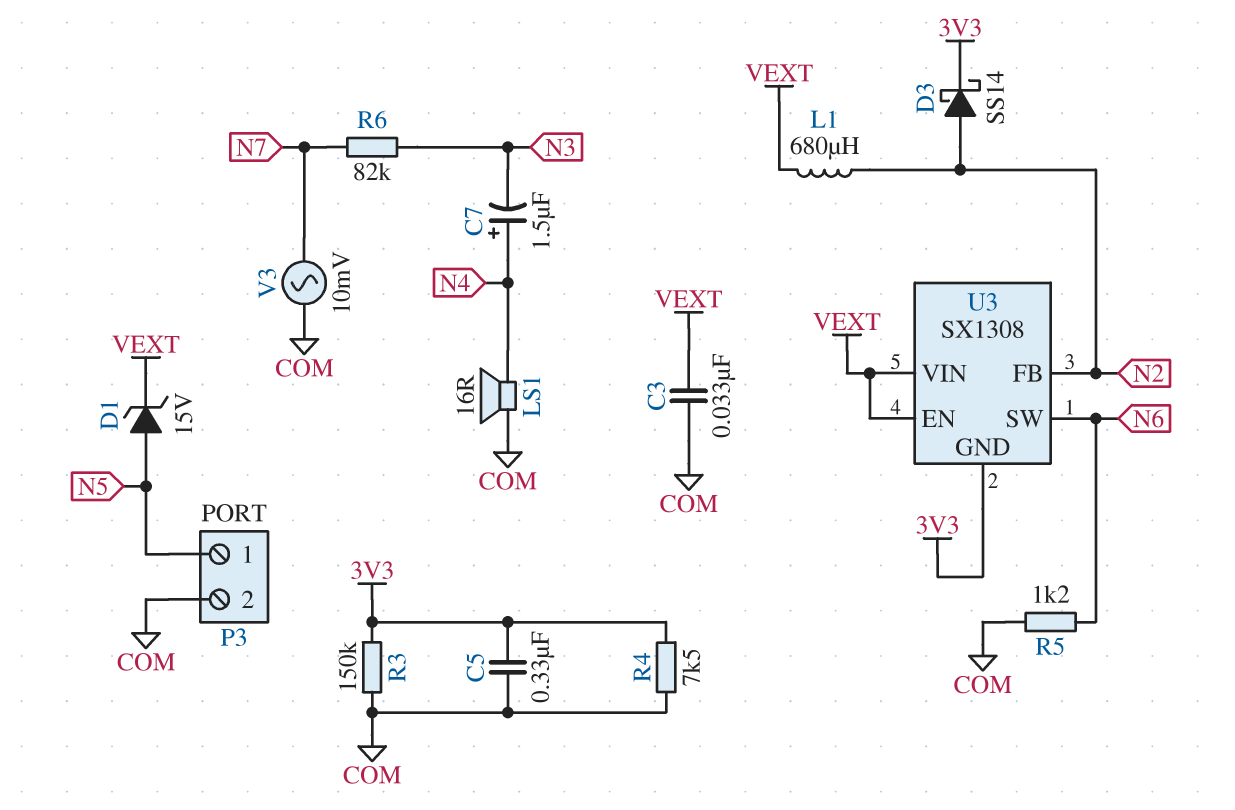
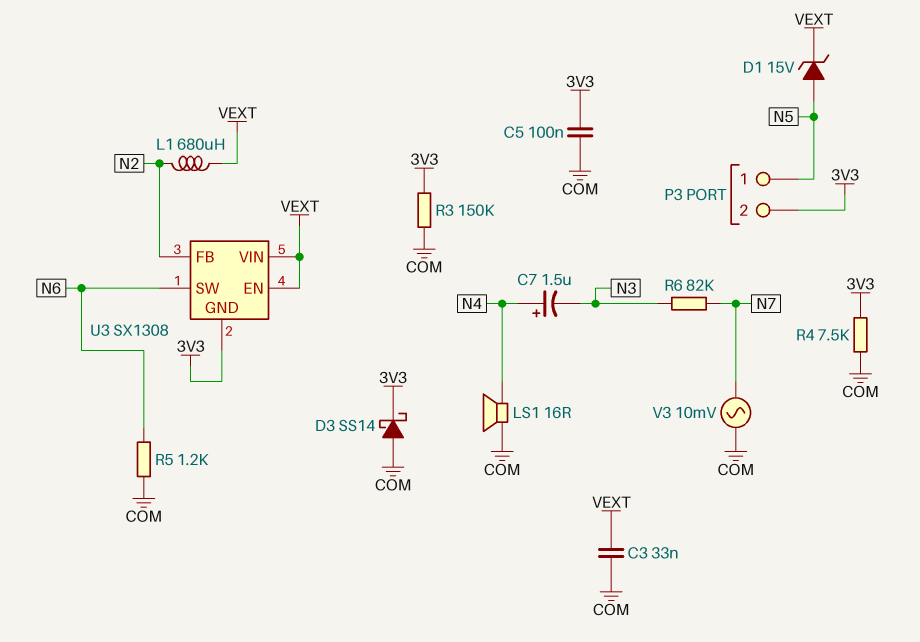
C5: 330nF (3V3, COM) -> 100nF (3V3, COM)
D3: schottky SS14 (A N2, K 3V3) -> schottky SS14 (A COM, K 3V3)
P3 pin 2: COM -> 3V3

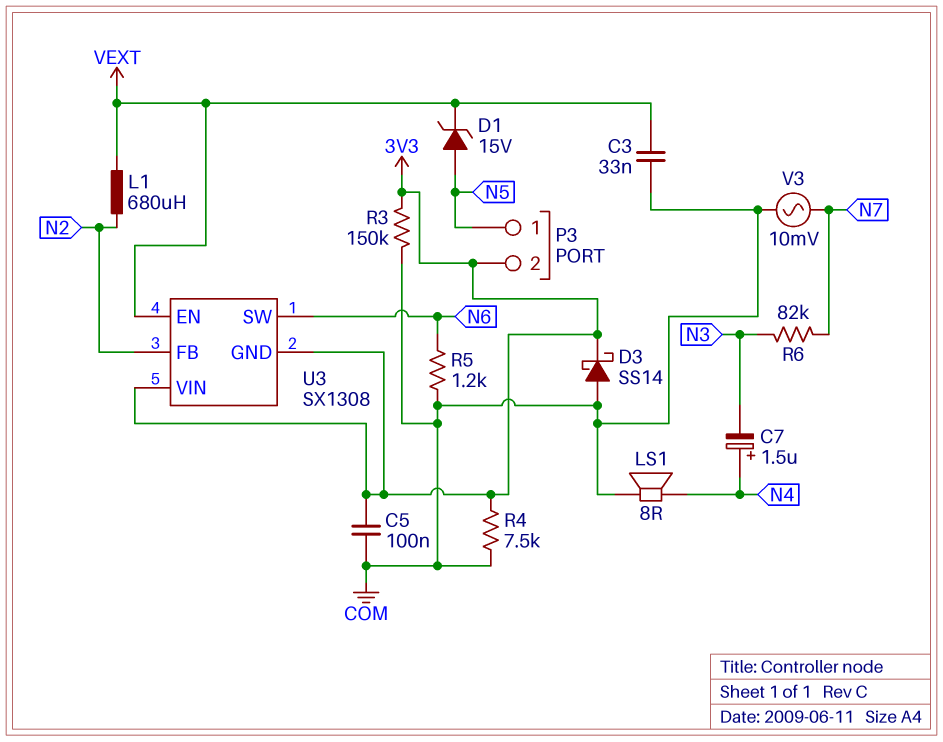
LS1: speaker 16R (COM, N4) -> speaker 8R (COM, N4)
U3 pin VIN: VEXT -> 3V3

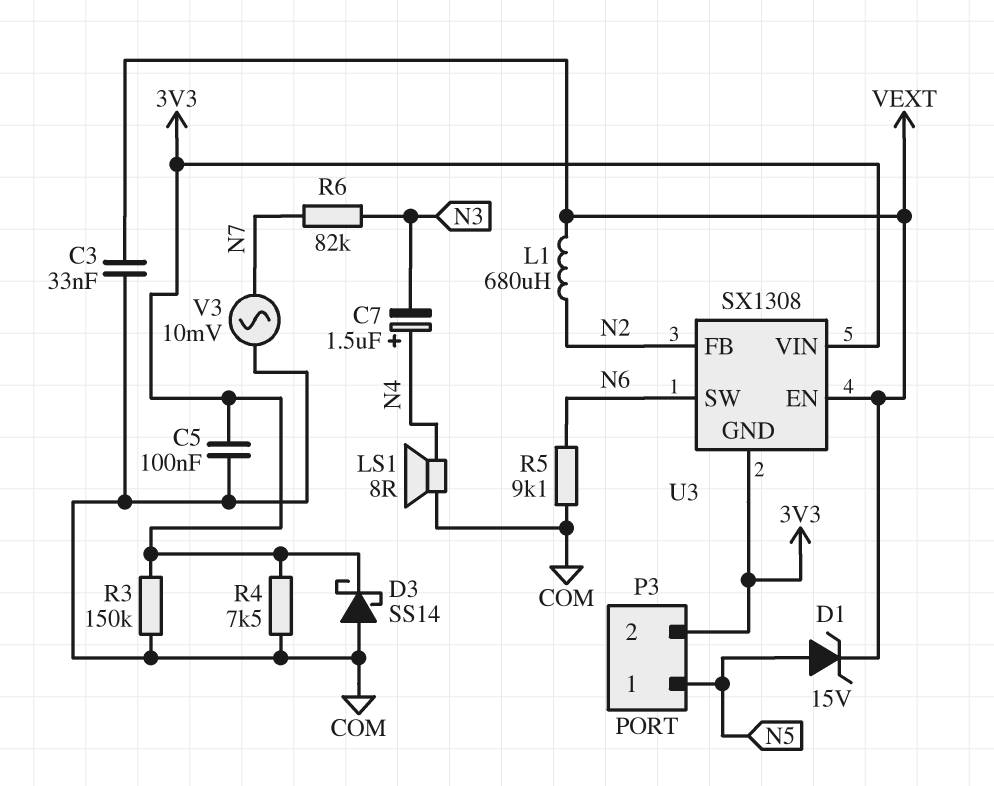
R5: 1.2k (COM, N6) -> 9.1k (COM, N6)

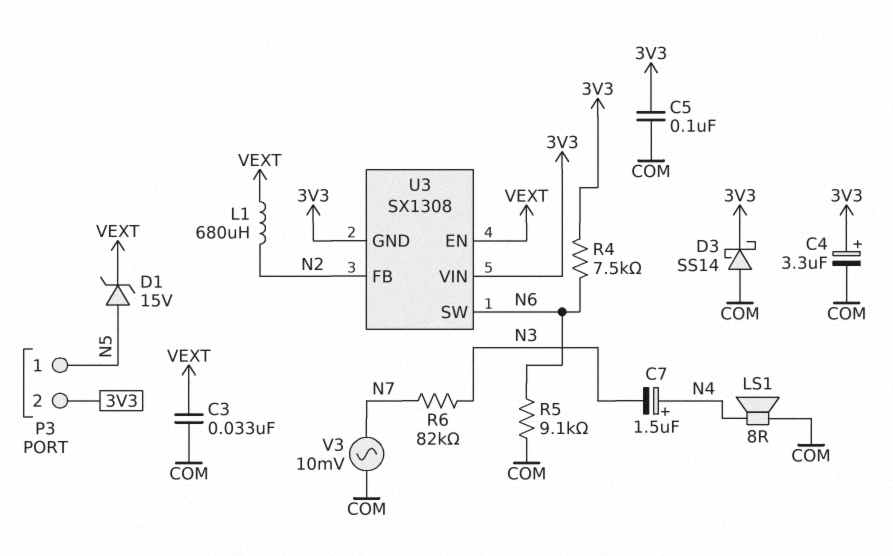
C4: none -> 3.3uF (plus 3V3, minus COM)
R3: 150k (3V3, COM) -> none
R4: 7.5k (3V3, COM) -> 7.5k (3V3, N6)

